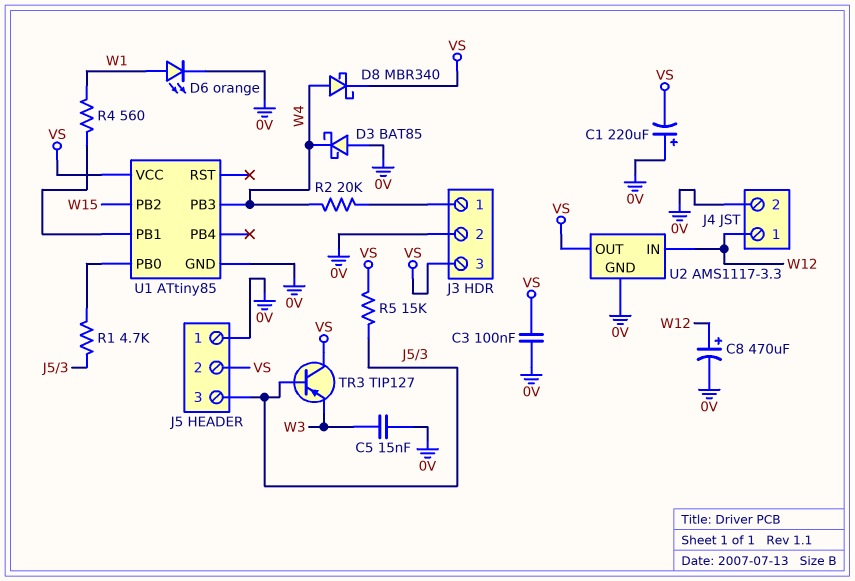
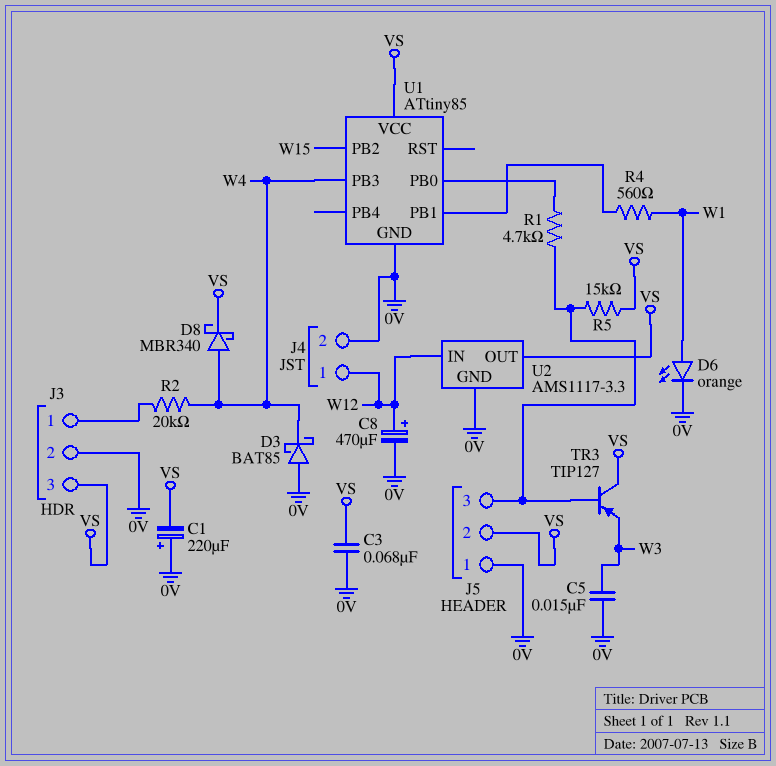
C3: 100nF (0V, VS) -> 68nF (0V, VS)

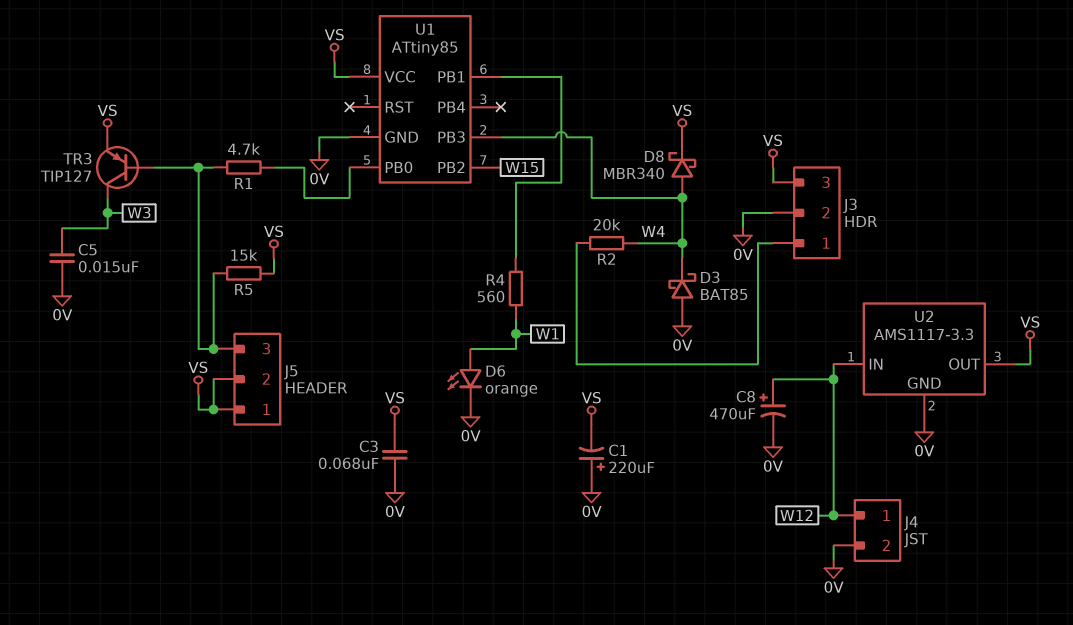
J5 pin 1: 0V -> VS
TR3: PNP TIP127 (B J5/3, C VS, E W3) -> PNP TIP127 (B J5/3, C W3, E VS)

